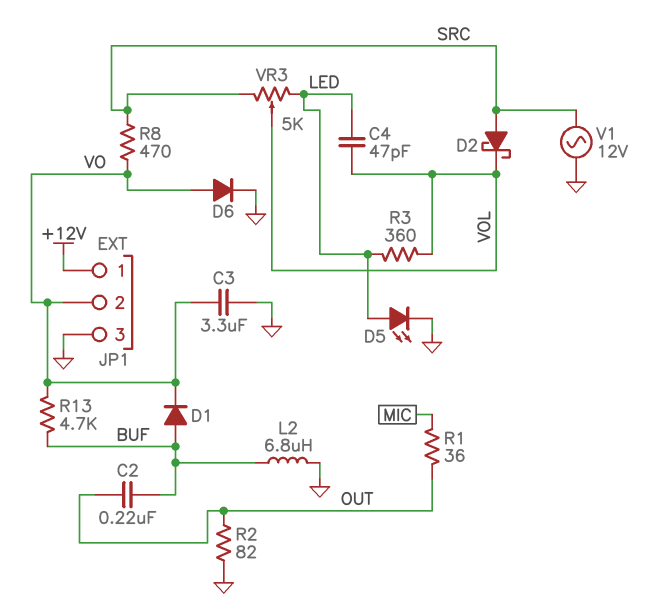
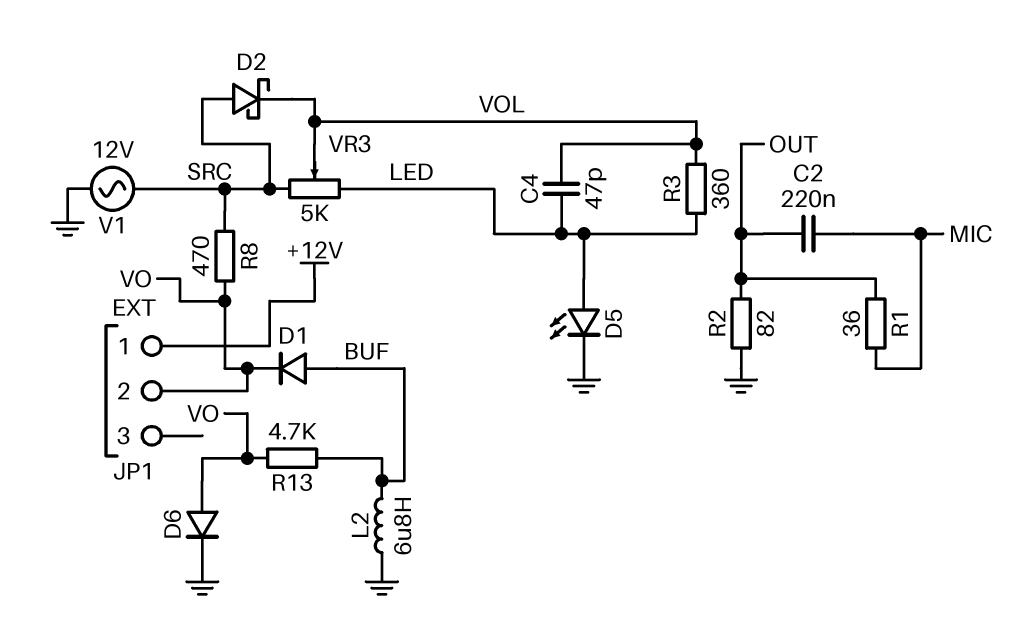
C2: 220nF (BUF, OUT) -> 220nF (MIC, OUT)
C3: 3.3uF (GND, VO) -> none
JP1 pin 3: GND -> none

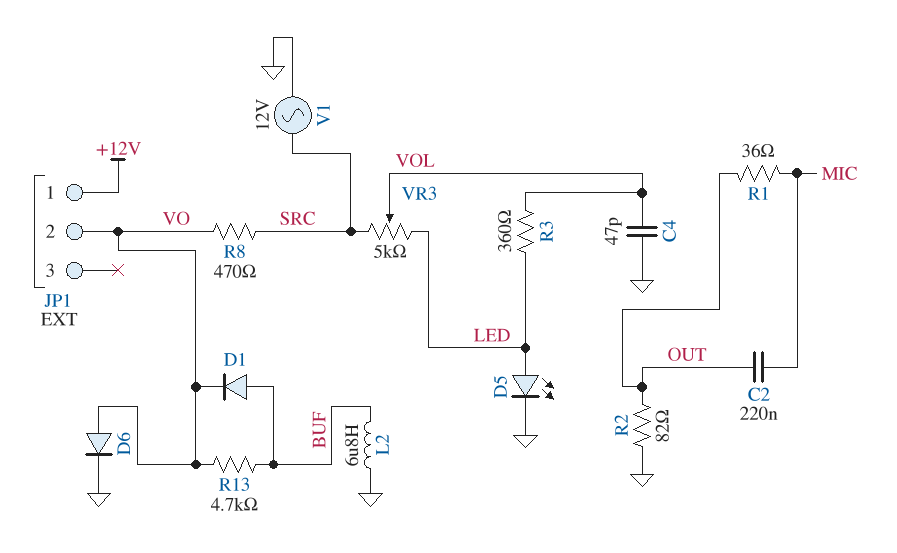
C4: 47pF (LED, VOL) -> 47pF (GND, VOL)
D2: schottky (A SRC, K VOL) -> none

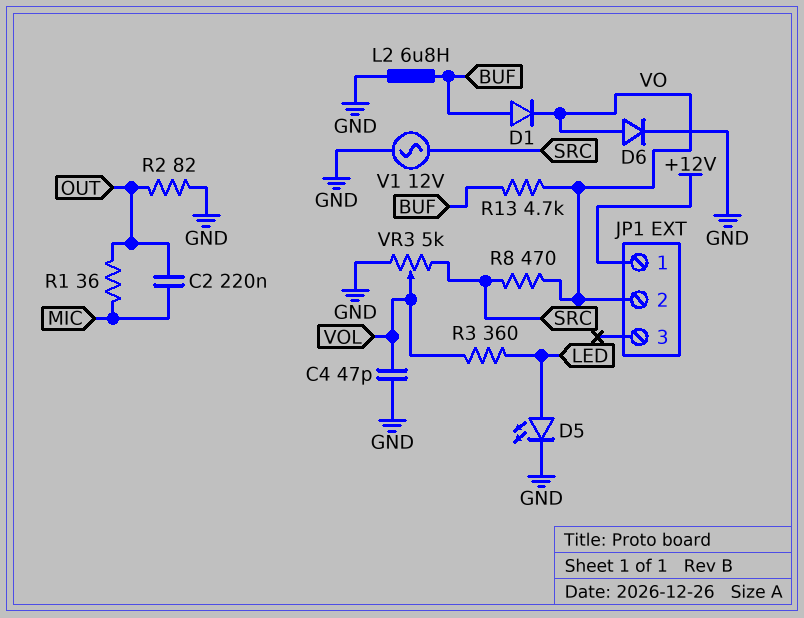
VR3: 5k (LED, SRC, wiper VOL) -> 5k (GND, SRC, wiper VOL)

